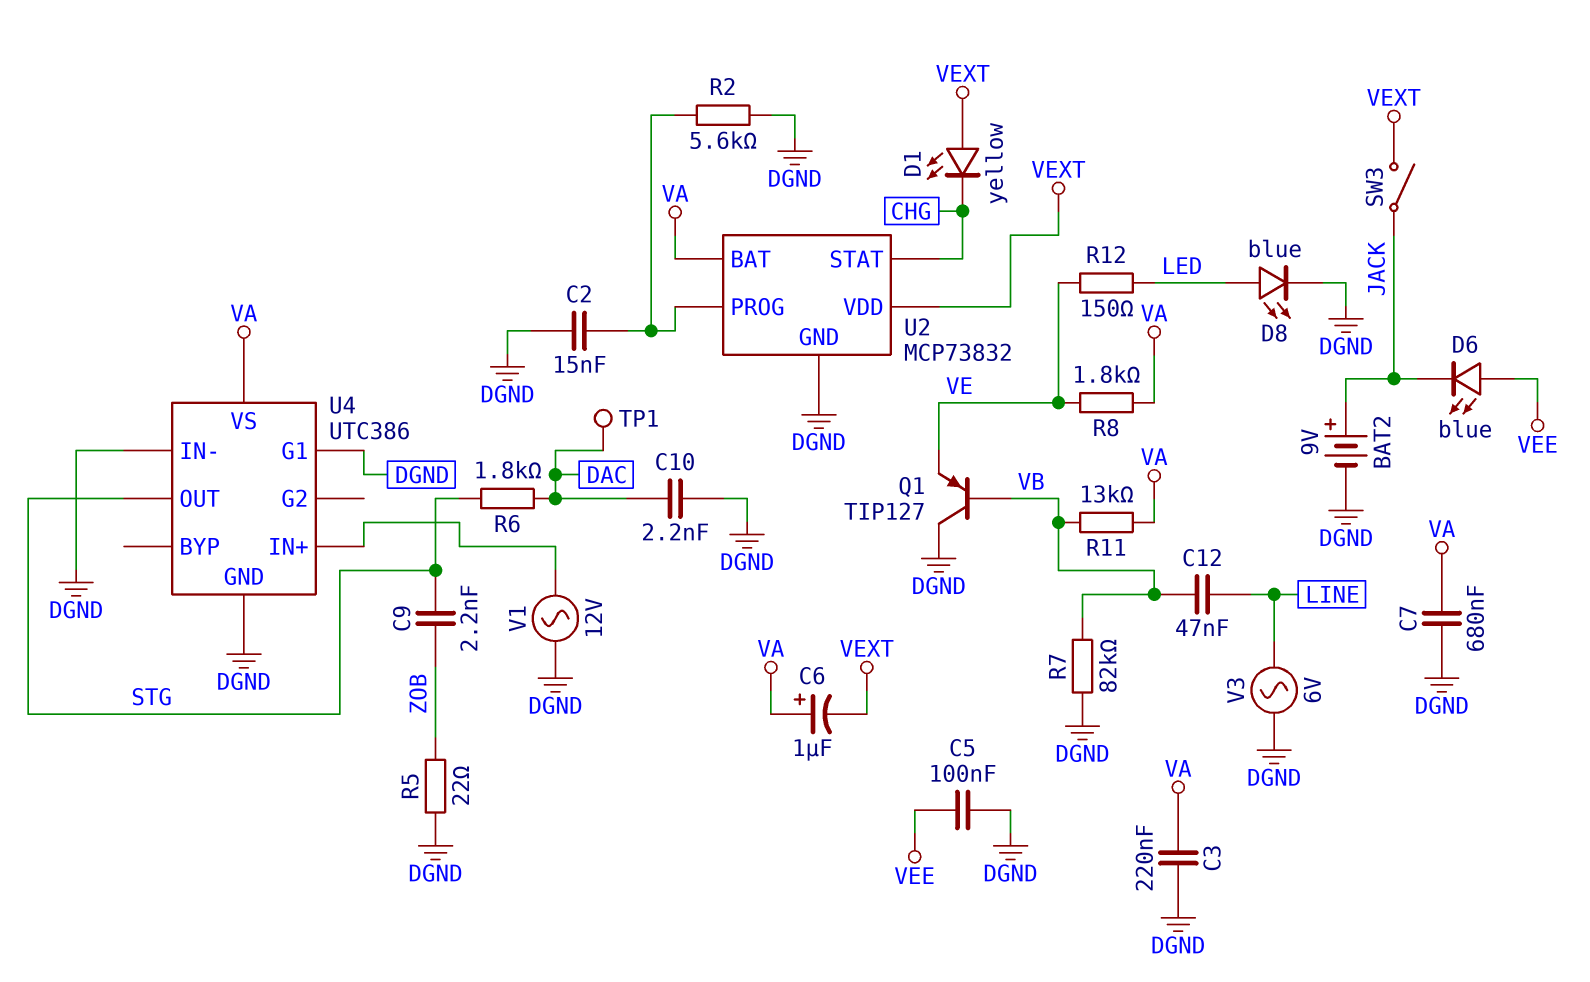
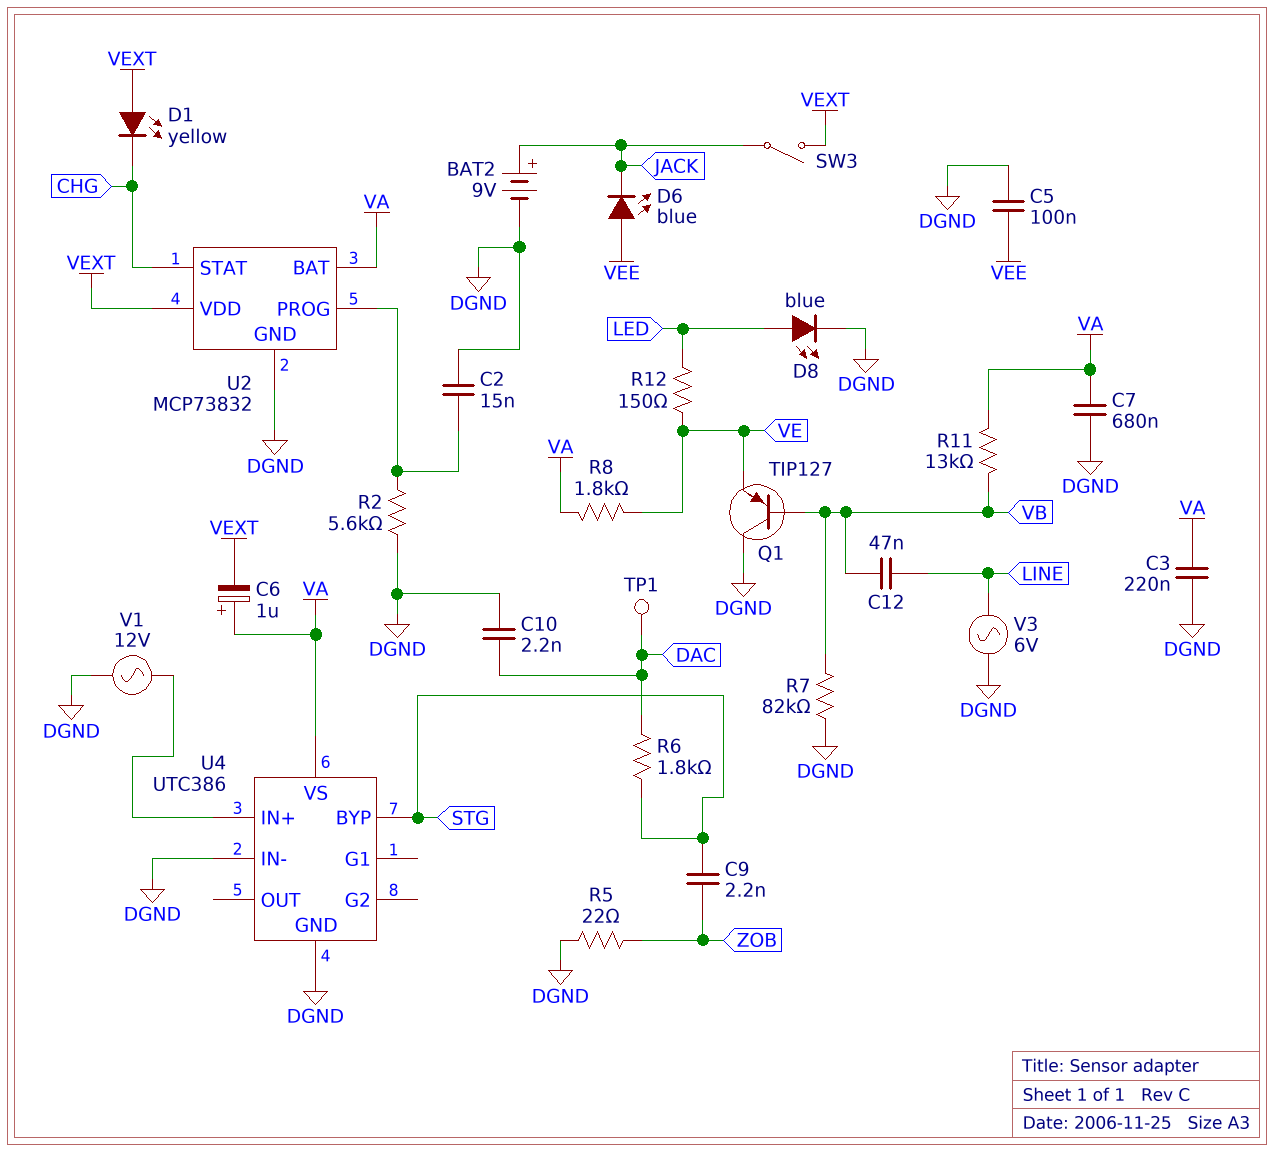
U4 pin BYP: none -> STG
U4 pin G1: DGND -> none
U4 pin OUT: STG -> none

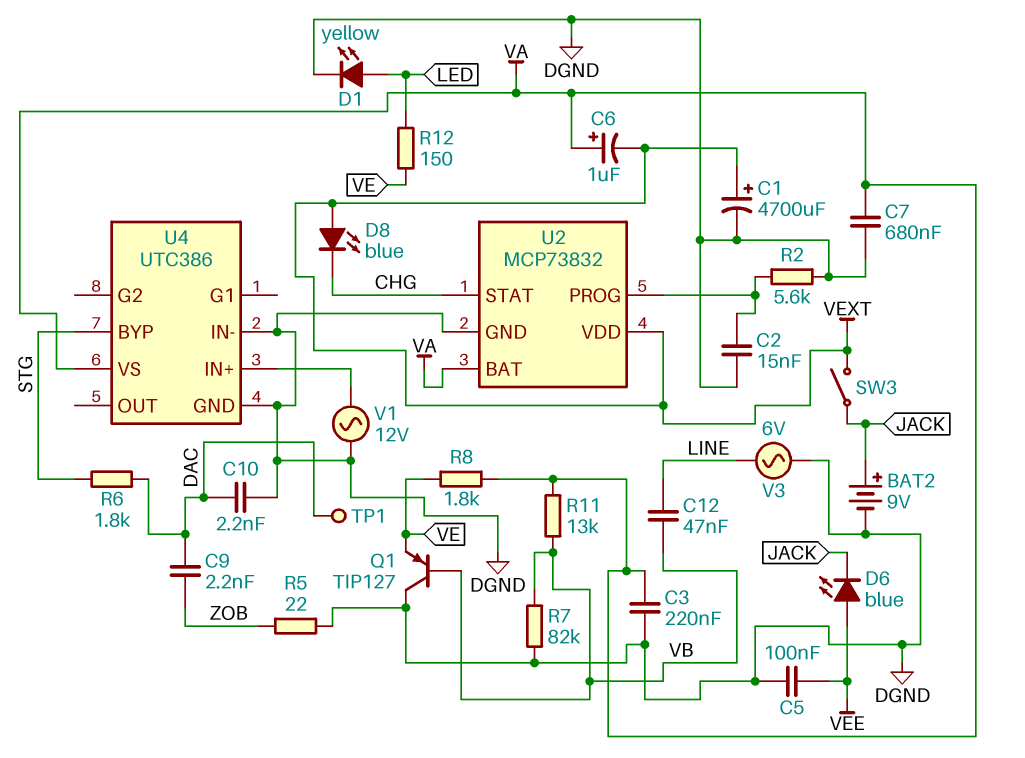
C1: none -> 4700uF (plus VEXT, minus DGND)
C9: 2.2nF (STG, ZOB) -> 2.2nF (DAC, ZOB)
D1: LED yellow (A VEXT, K CHG) -> LED yellow (A LED, K DGND)
D8: LED blue (A LED, K DGND) -> LED blue (A VEXT, K CHG)

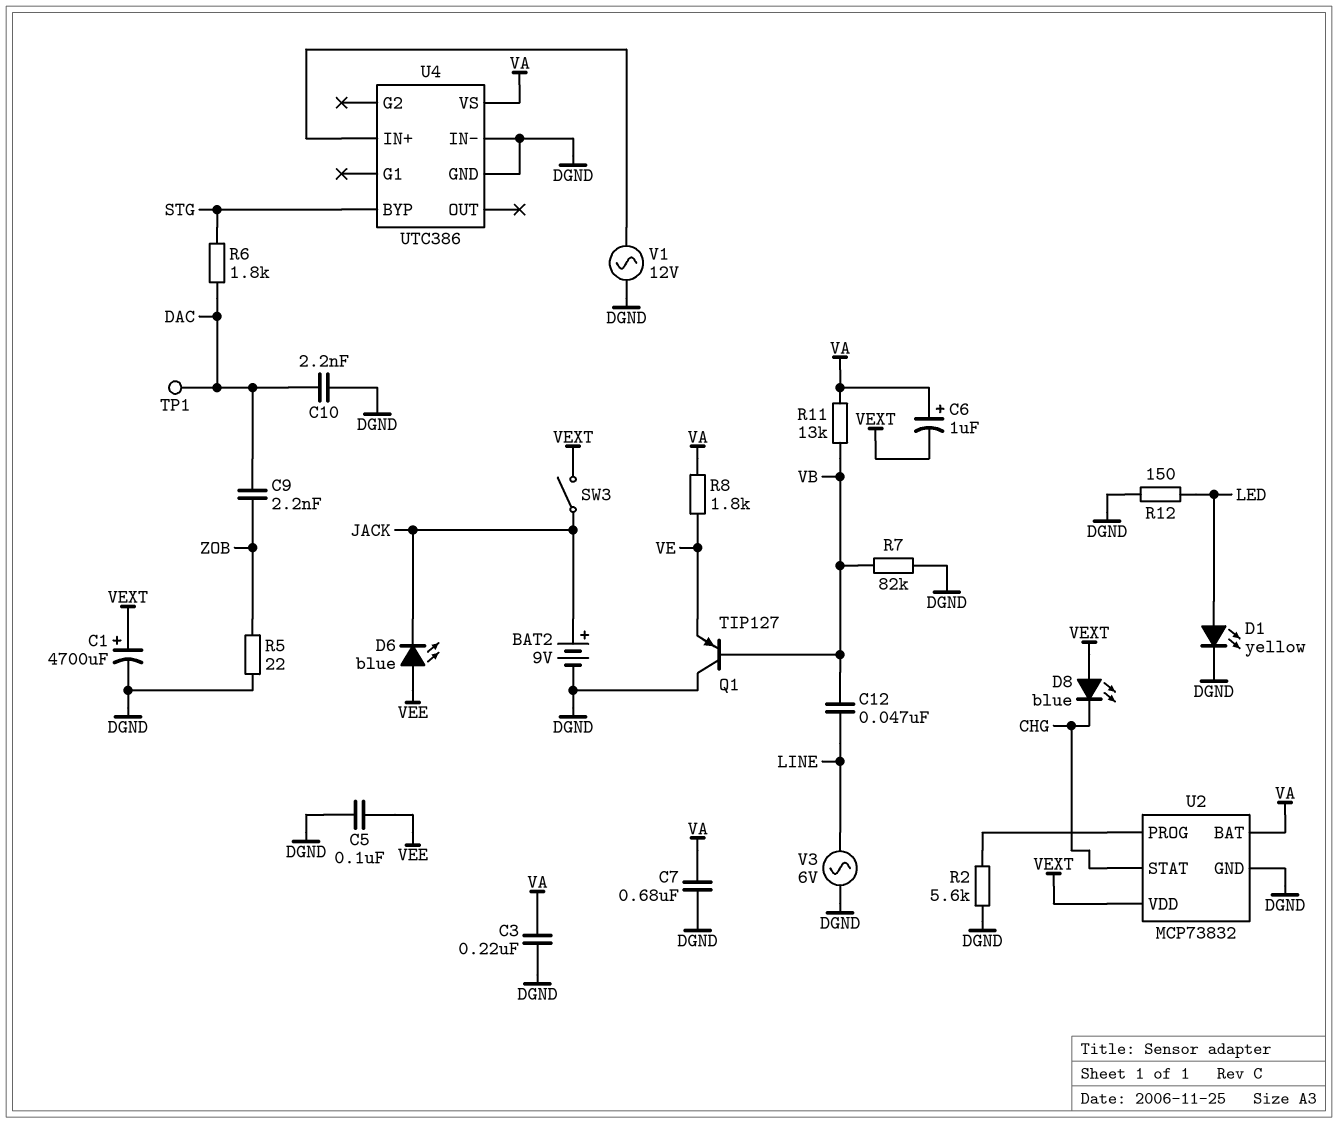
C2: 15nF (DGND, U2/PROG) -> none
R12: 150 (LED, VE) -> 150 (DGND, LED)

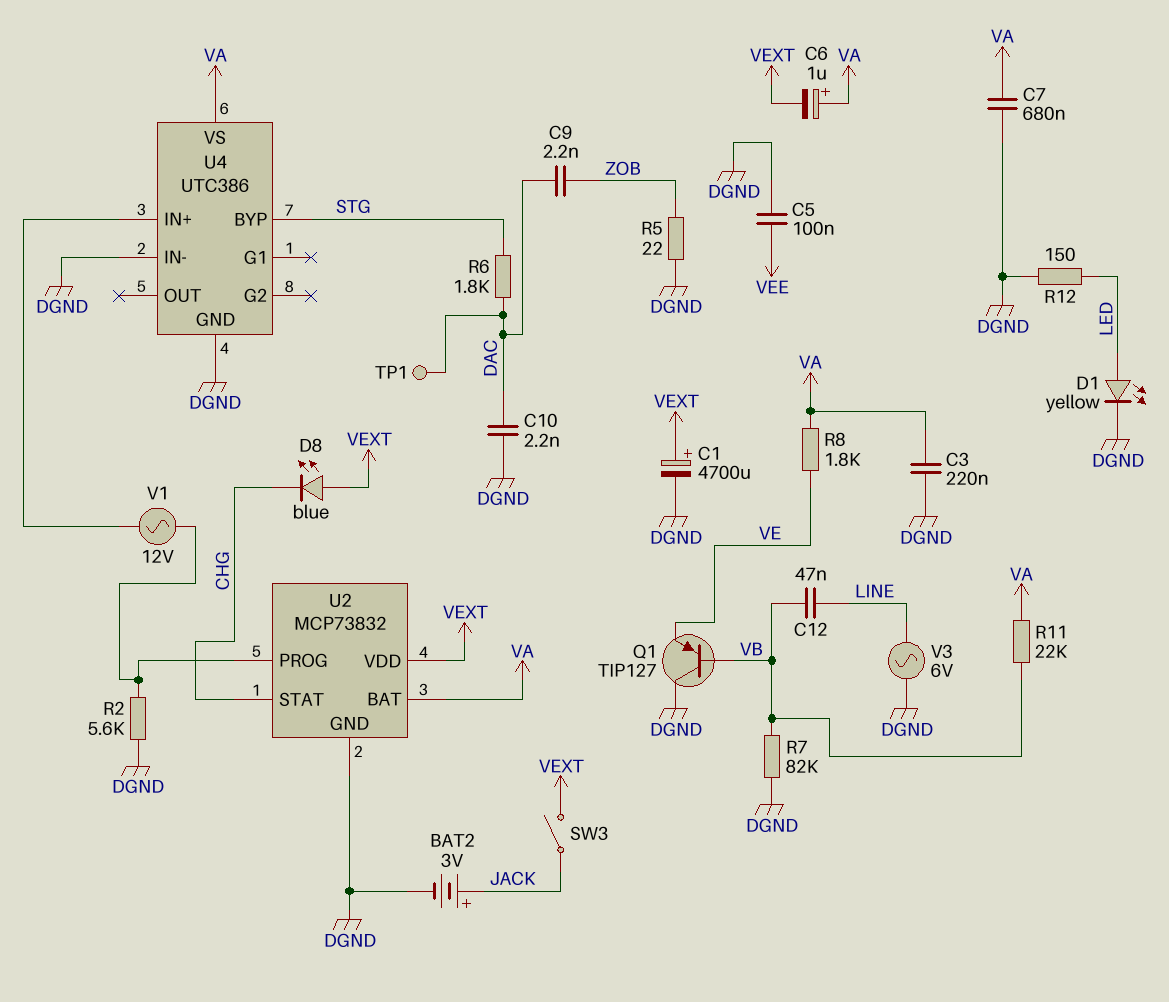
BAT2: 9V (plus JACK, minus DGND) -> 3V (plus JACK, minus DGND)
D6: LED blue (A VEE, K JACK) -> none
R11: 13k (VA, VB) -> 22k (VA, VB)
V1: AC 12V (DGND, U4/IN+) -> AC 12V (U2/PROG, U4/IN+)

